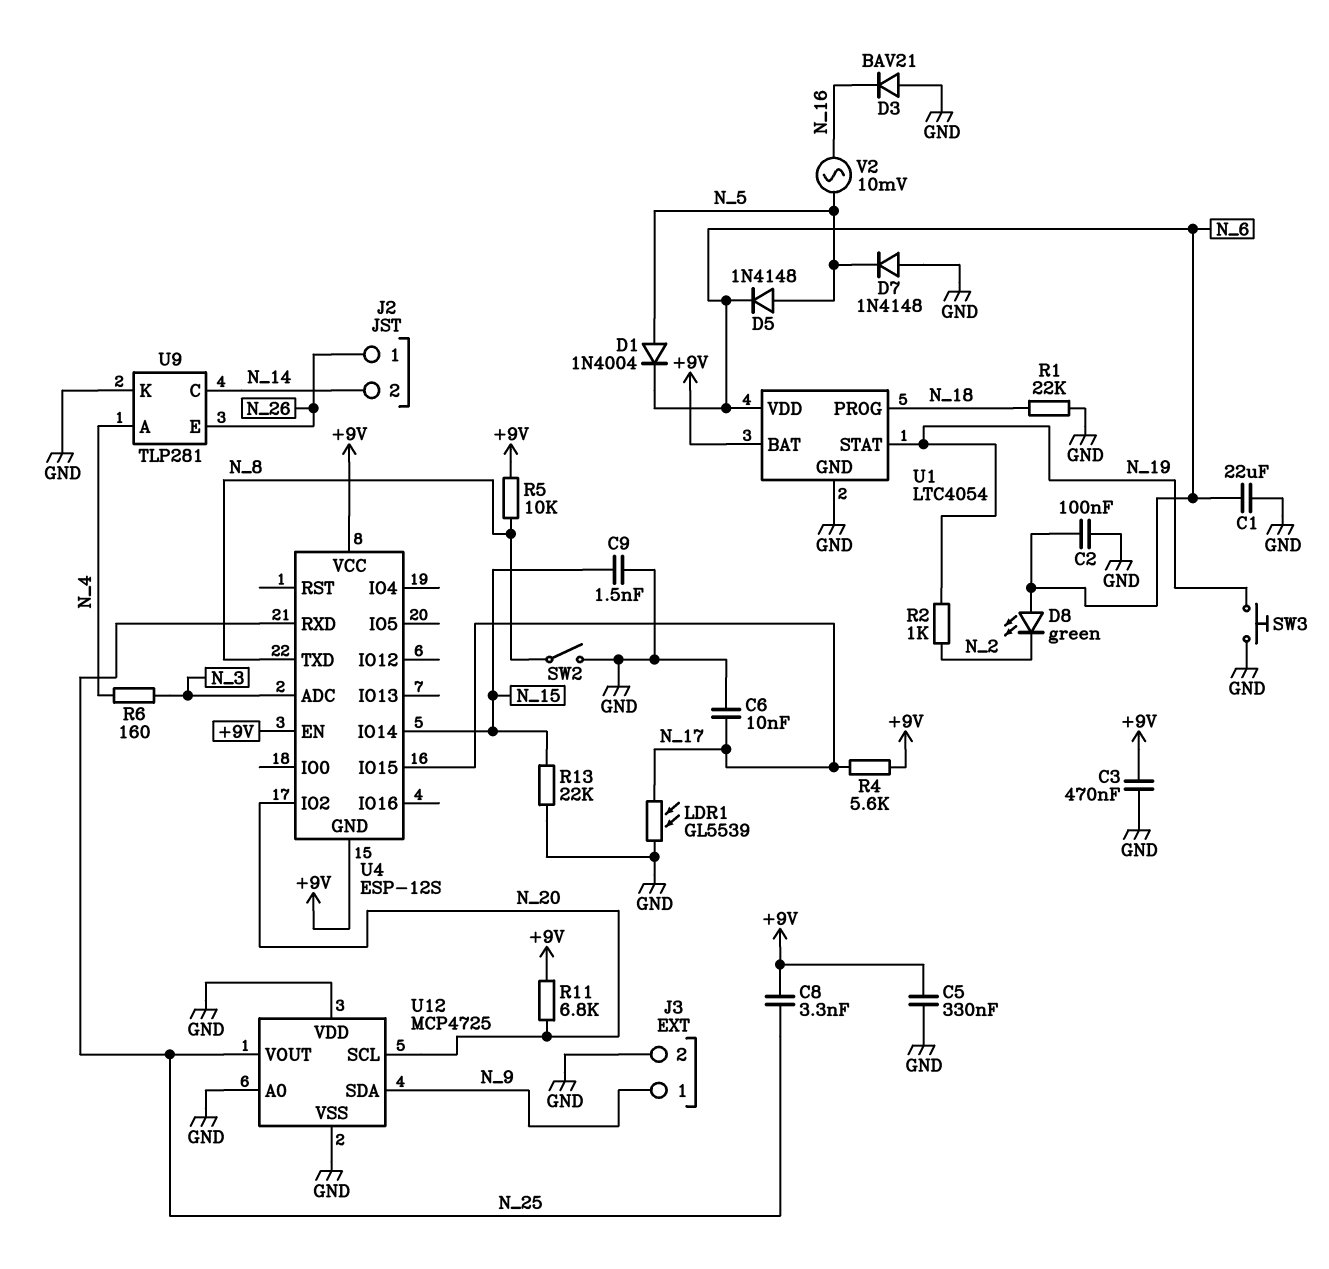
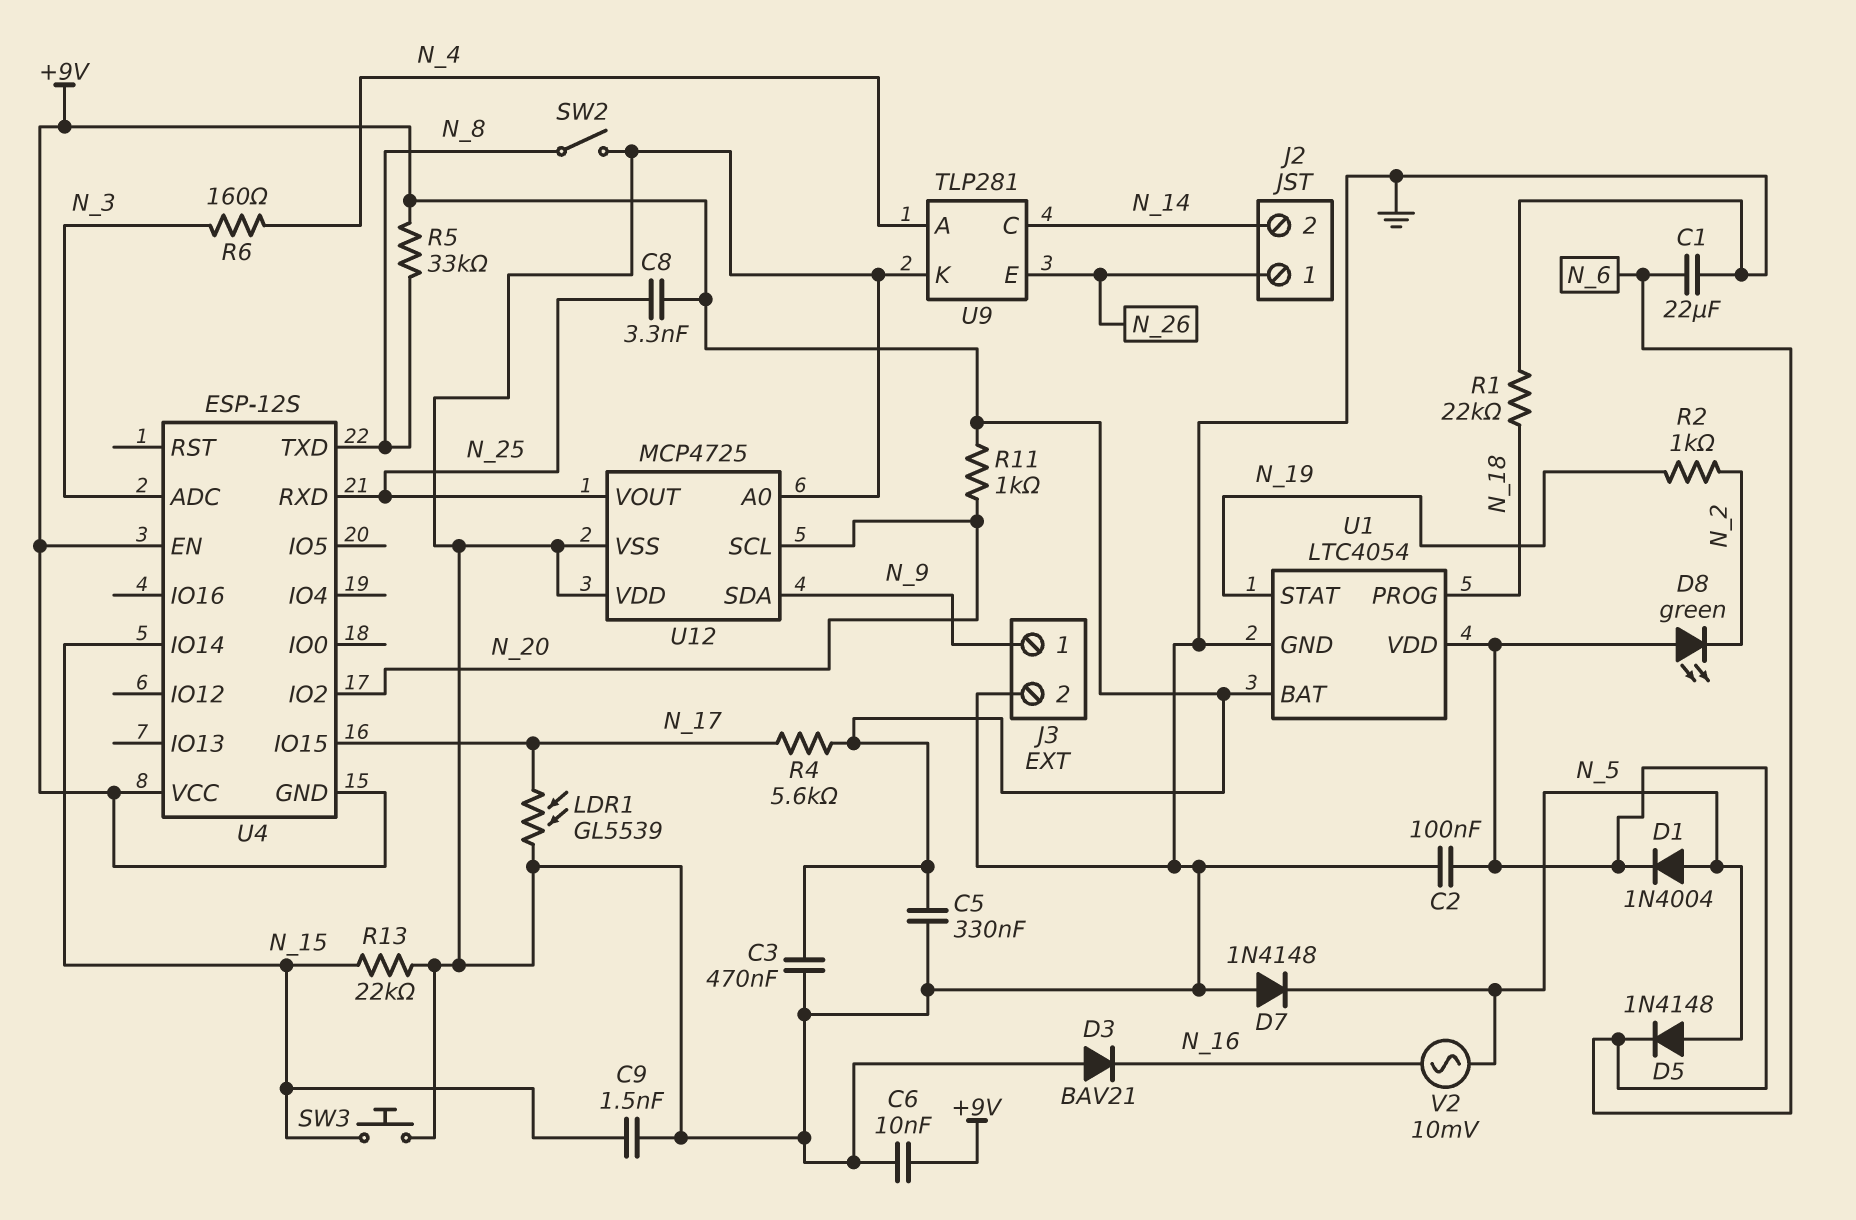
C6: 10nF (GND, N_17) -> 10nF (+9V, GND)
R5: 10k (+9V, N_8) -> 33k (+9V, N_8)
R11: 6.8k (+9V, N_20) -> 1k (+9V, N_20)
SW3: button (GND, N_19) -> button (GND, N_15)

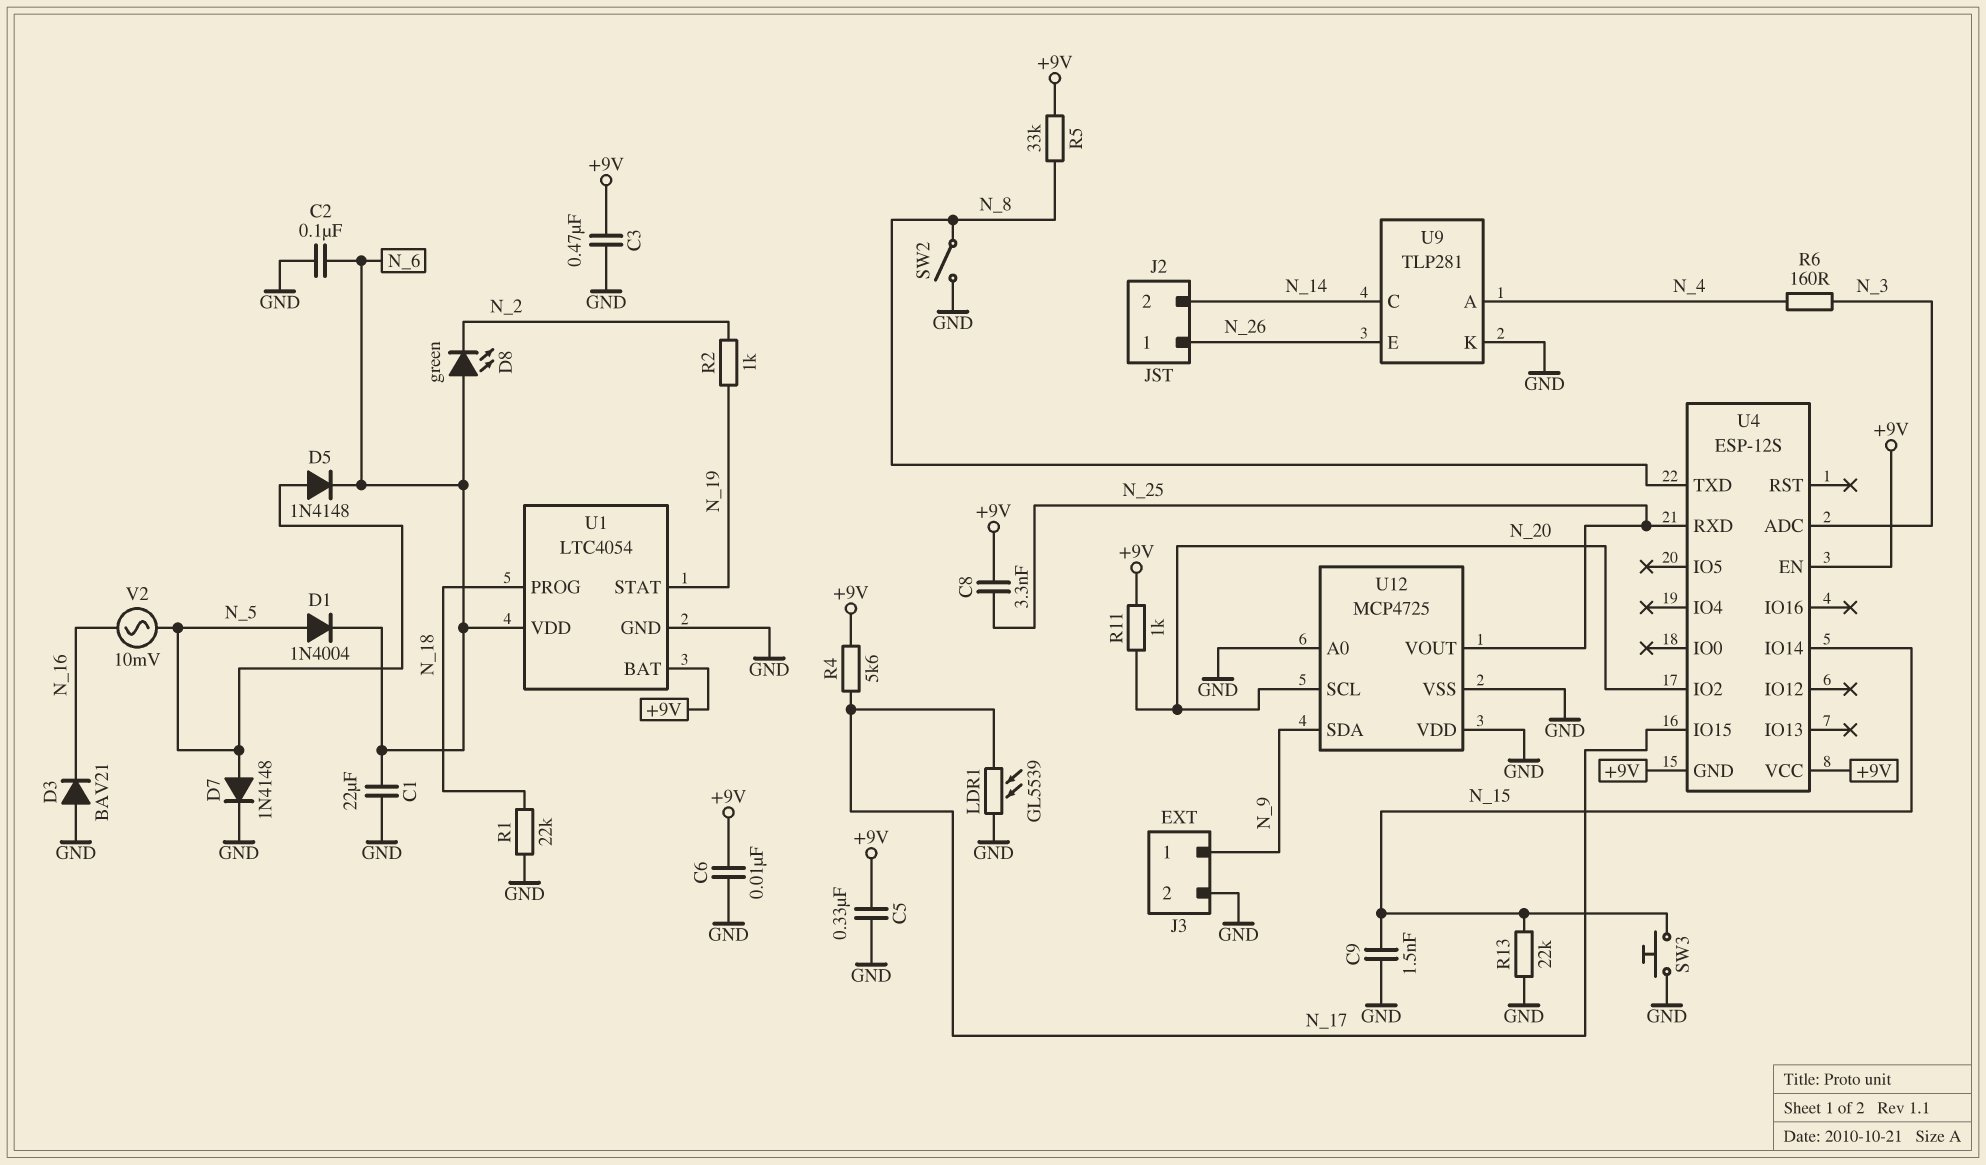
D7: diode 1N4148 (A GND, K N_5) -> diode 1N4148 (A N_5, K GND)

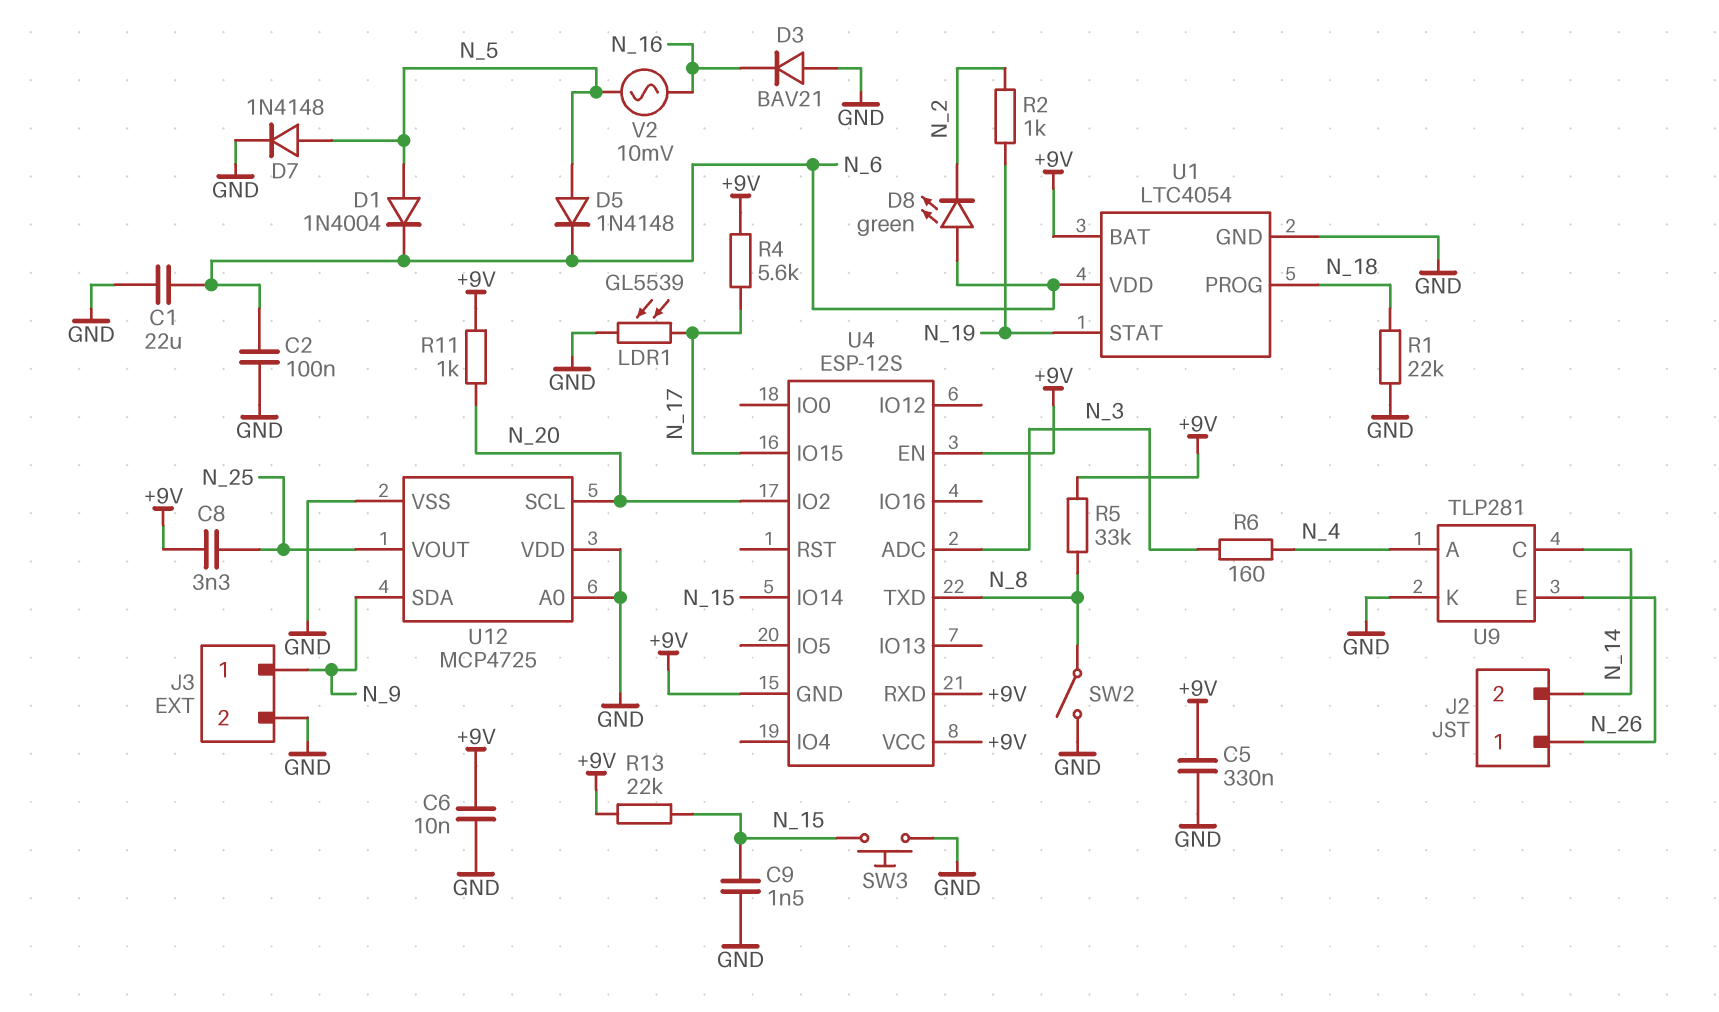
C3: 470nF (+9V, GND) -> none
R13: 22k (GND, N_15) -> 22k (+9V, N_15)
U4 pin RXD: N_25 -> +9V

